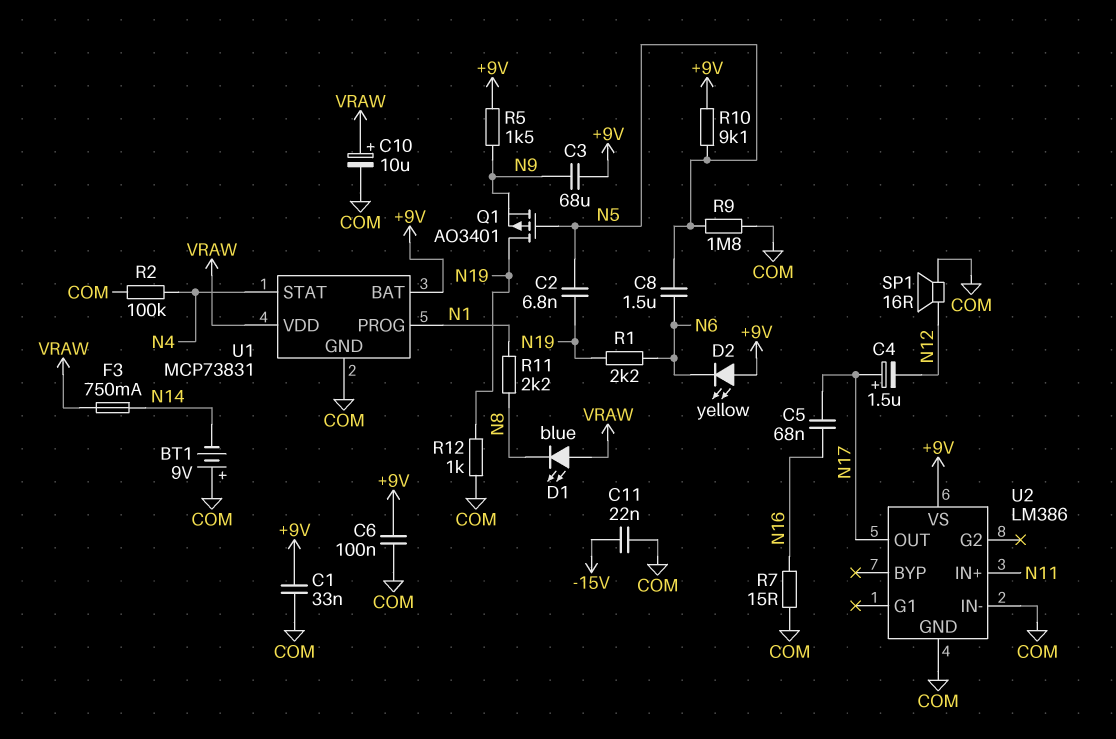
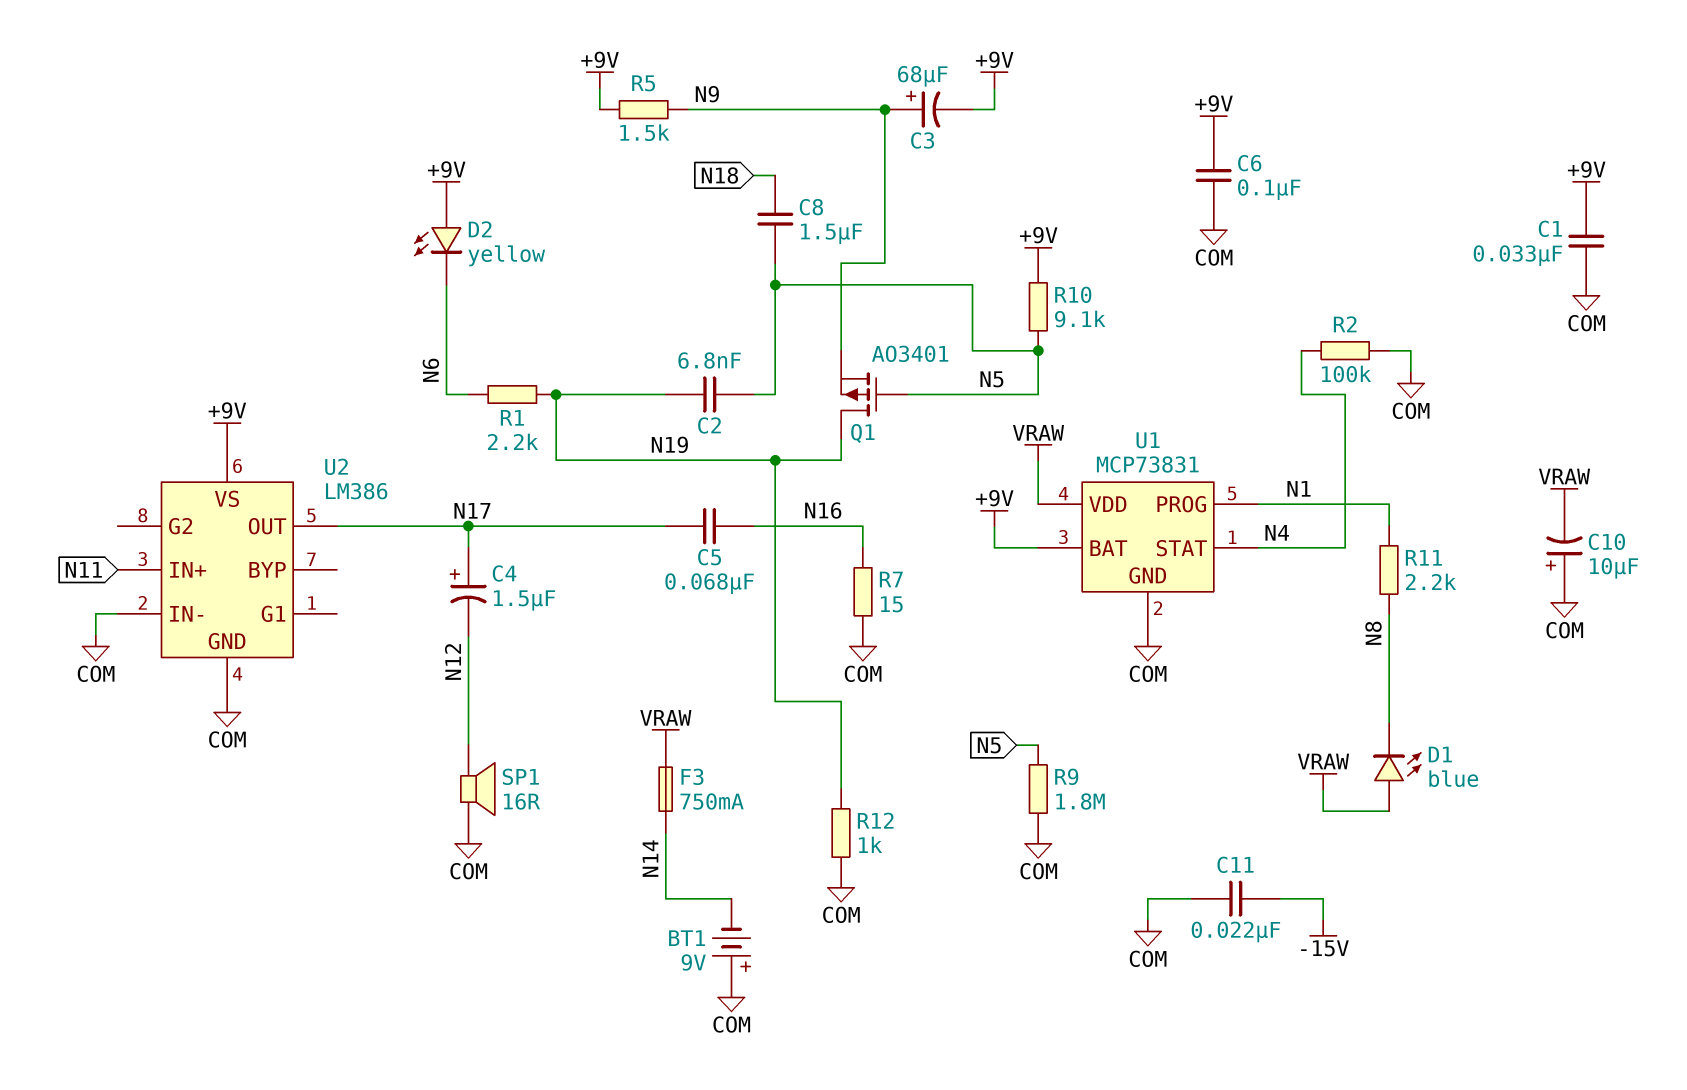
C3: 68uF (+9V, N9) -> 68uF (plus N9, minus +9V)
C8: 1.5uF (N5, N6) -> 1.5uF (N5, N18)
C10: 10uF (plus VRAW, minus COM) -> 10uF (plus COM, minus VRAW)

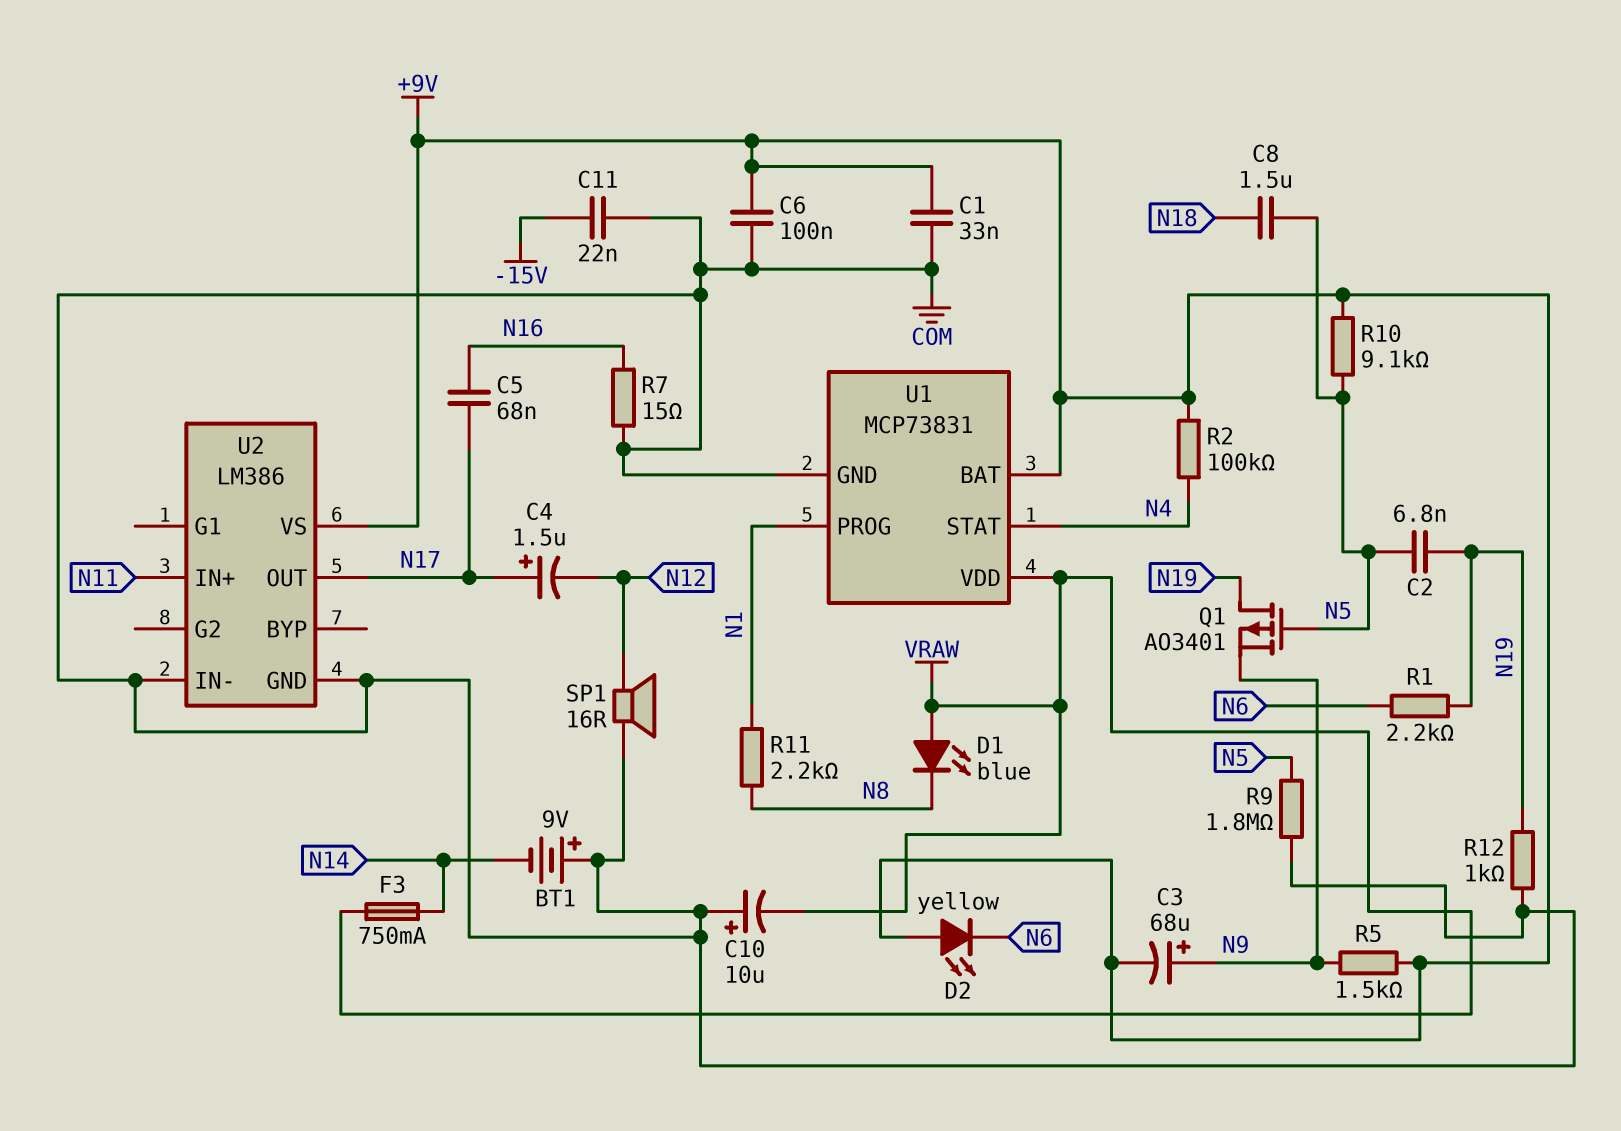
R2: 100k (COM, N4) -> 100k (+9V, N4)

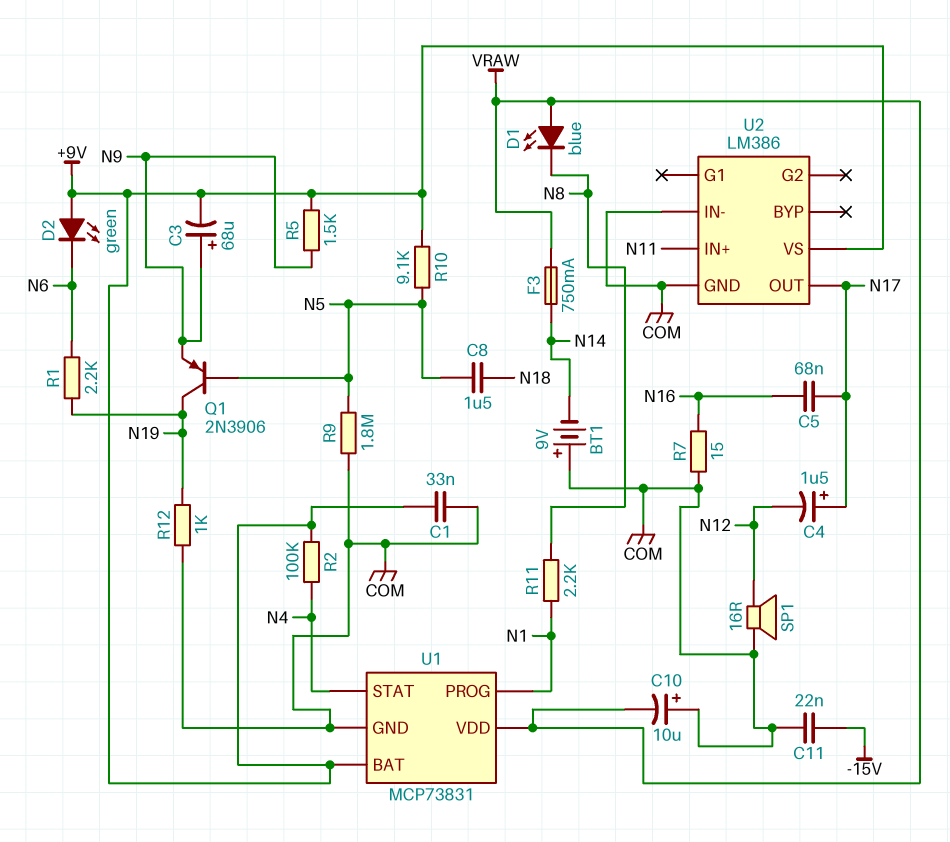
C2: 6.8nF (N5, N19) -> none
C6: 100nF (+9V, COM) -> none
D2: LED yellow (A +9V, K N6) -> LED green (A +9V, K N6)
Q1: PMOS AO3401 (G N5, D N19, S N9) -> PNP 2N3906 (B N5, C N19, E N9)

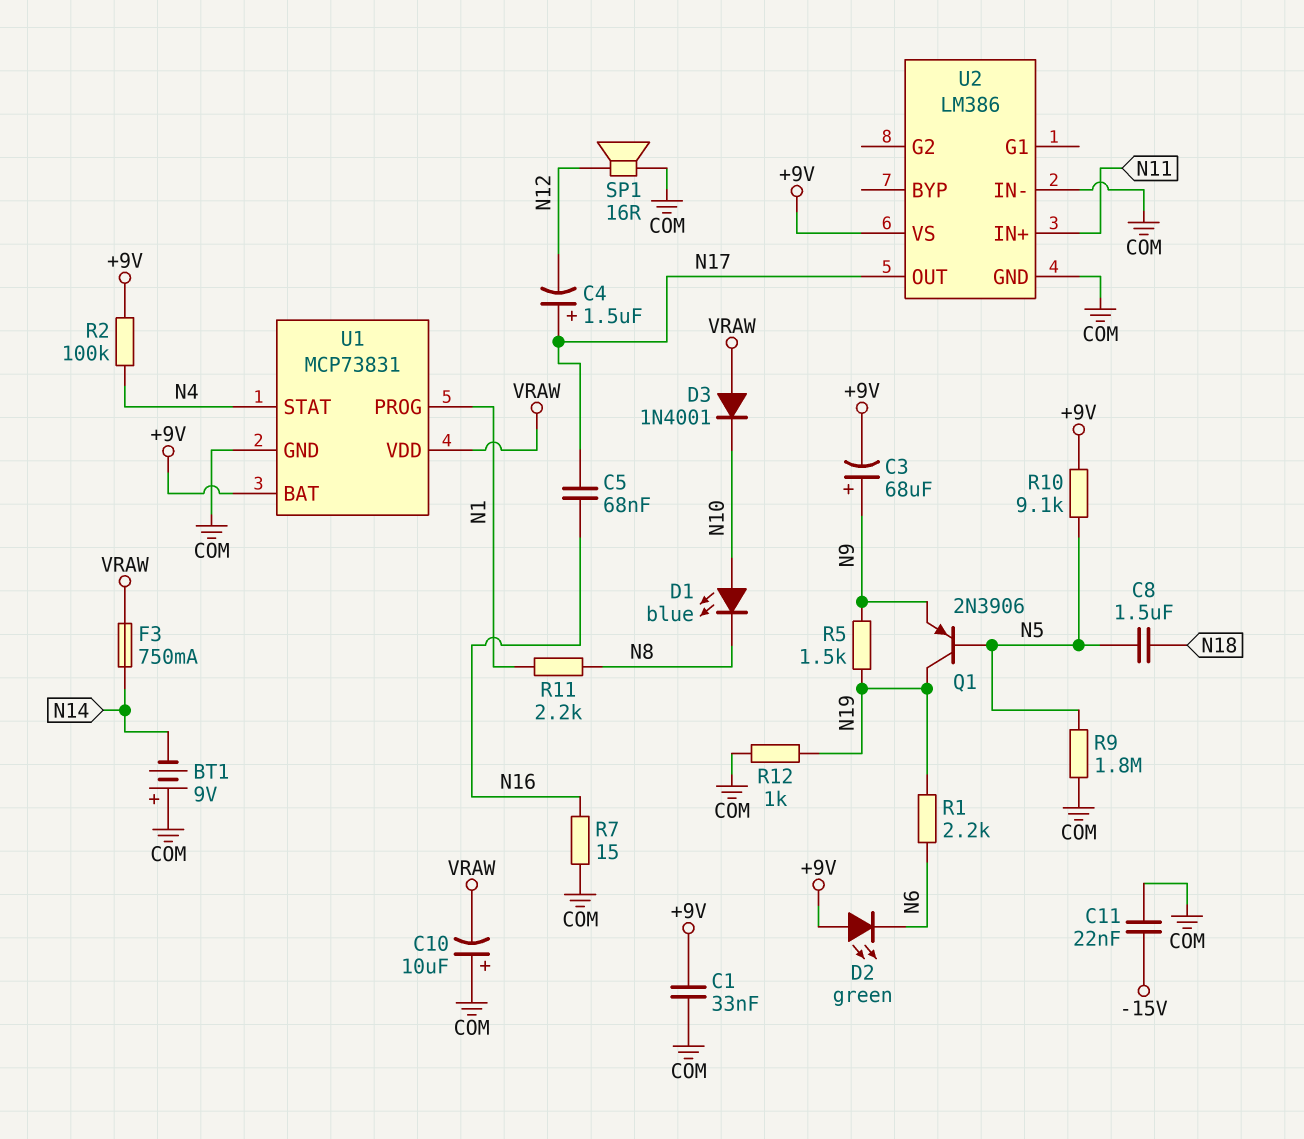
D1: LED blue (A VRAW, K N8) -> LED blue (A N10, K N8)
D3: none -> diode 1N4001 (A VRAW, K N10)
R5: 1.5k (+9V, N9) -> 1.5k (N9, N19)

